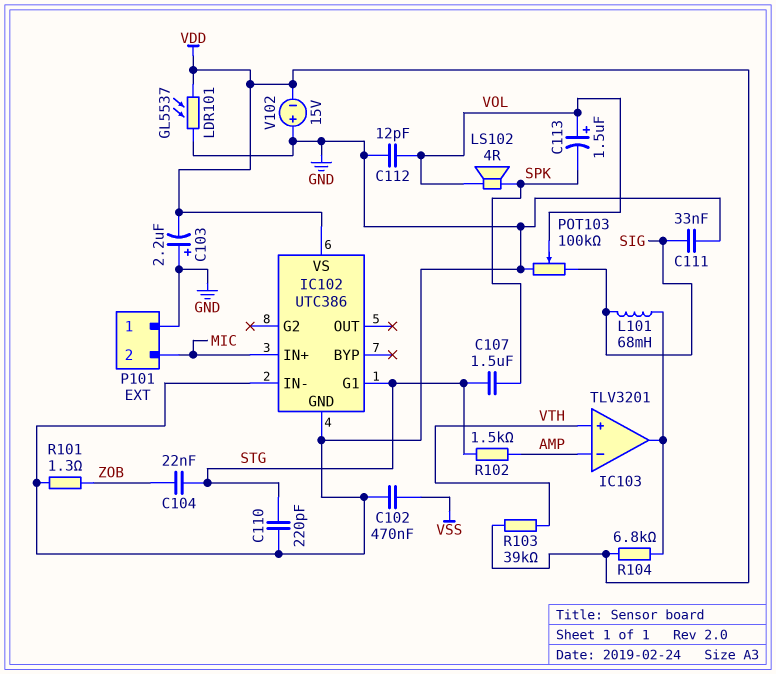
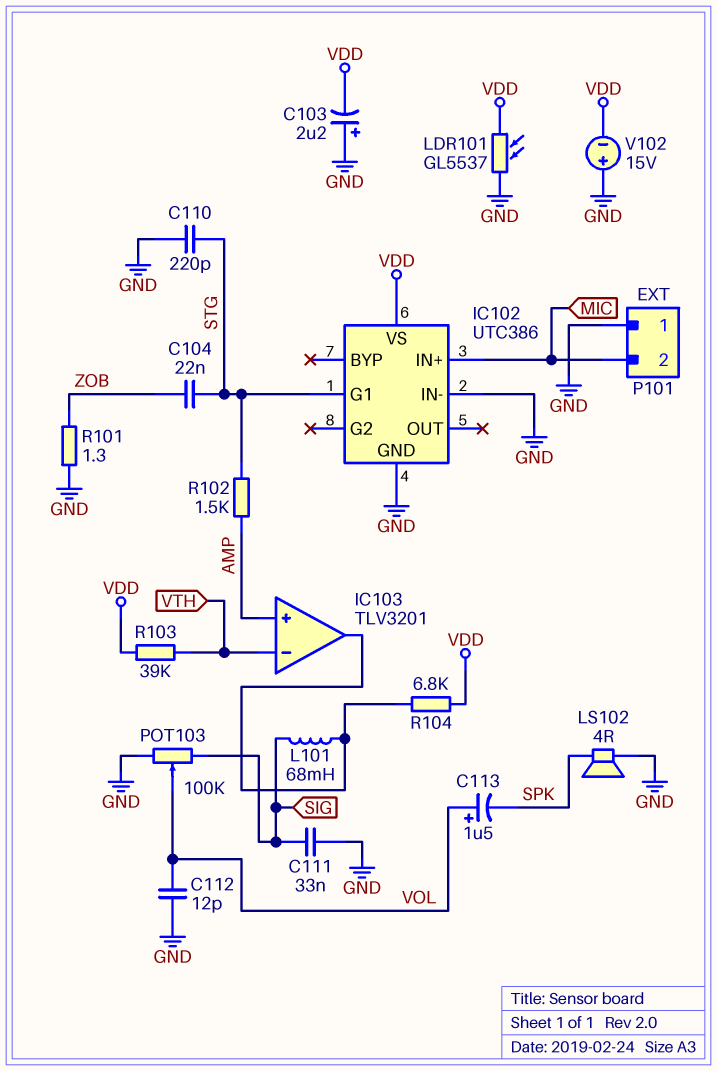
C102: 470nF (GND, VSS) -> none
C107: 1.5uF (SPK, STG) -> none
IC103 pin in+: VTH -> AMP
IC103 pin in-: AMP -> VTH
LS102: speaker 4R (SPK, VOL) -> speaker 4R (GND, SPK)

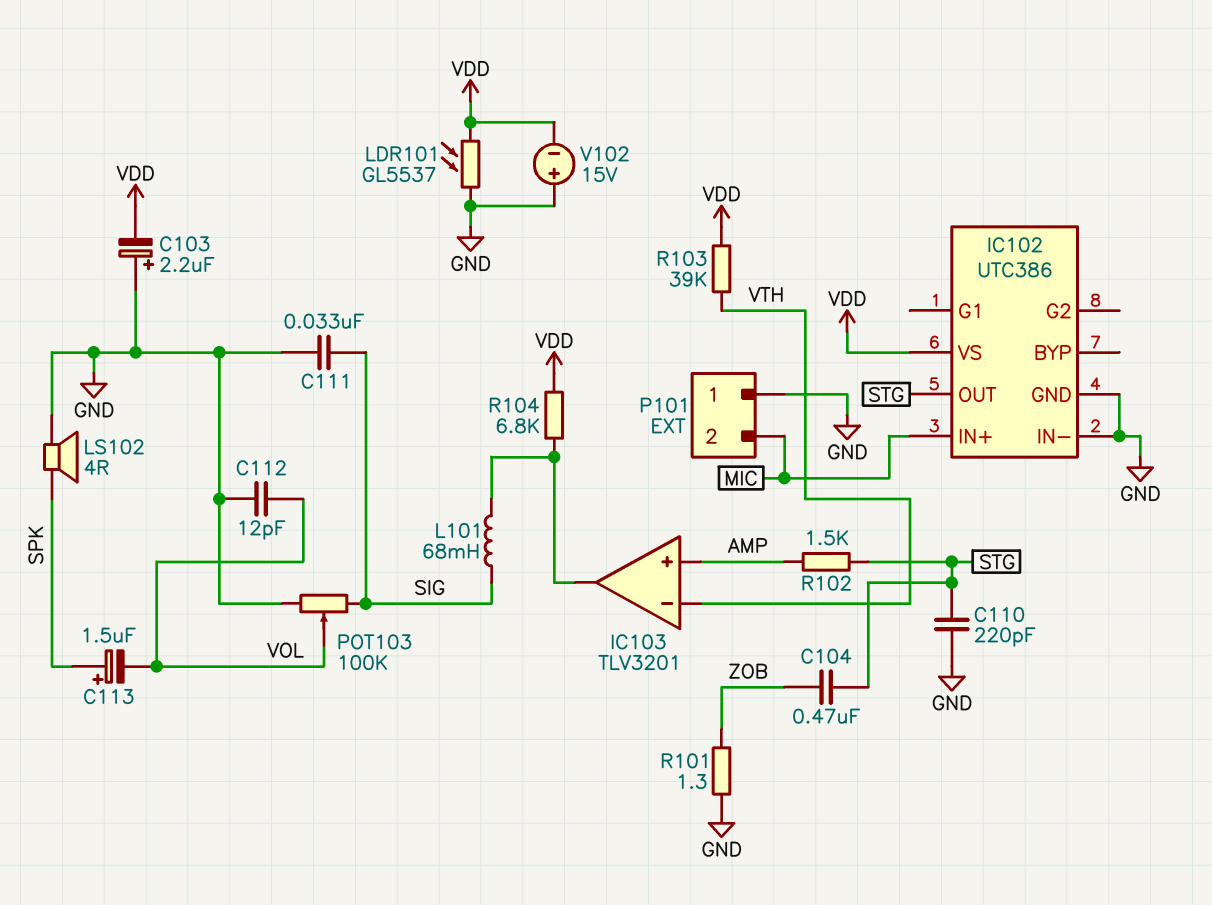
C104: 22nF (STG, ZOB) -> 470nF (STG, ZOB)
C113: 1.5uF (plus VOL, minus SPK) -> 1.5uF (plus SPK, minus VOL)
IC102 pin G1: STG -> none
IC102 pin OUT: none -> STG

